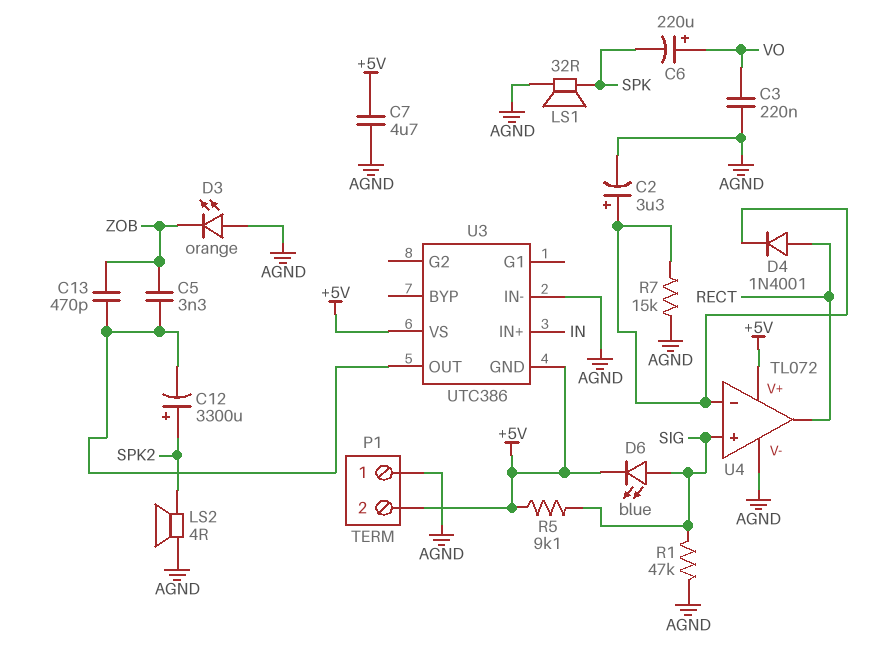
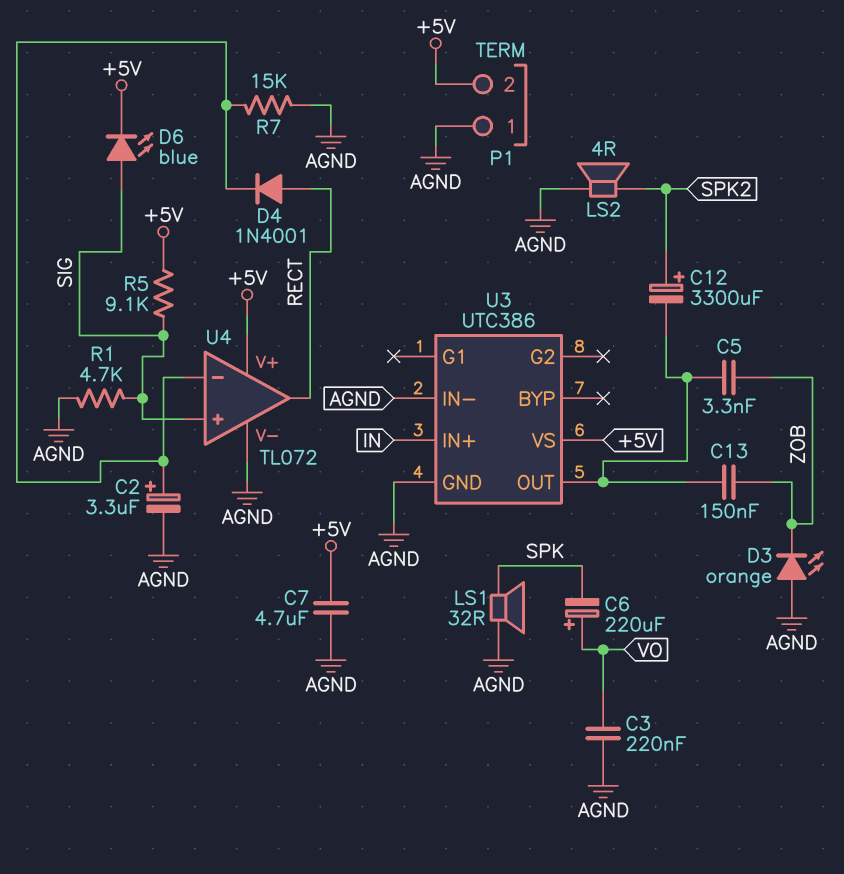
C13: 470pF (U3/OUT, ZOB) -> 150nF (U3/OUT, ZOB)
R1: 47k (AGND, SIG) -> 4.7k (AGND, SIG)
U3 pin GND: +5V -> AGND

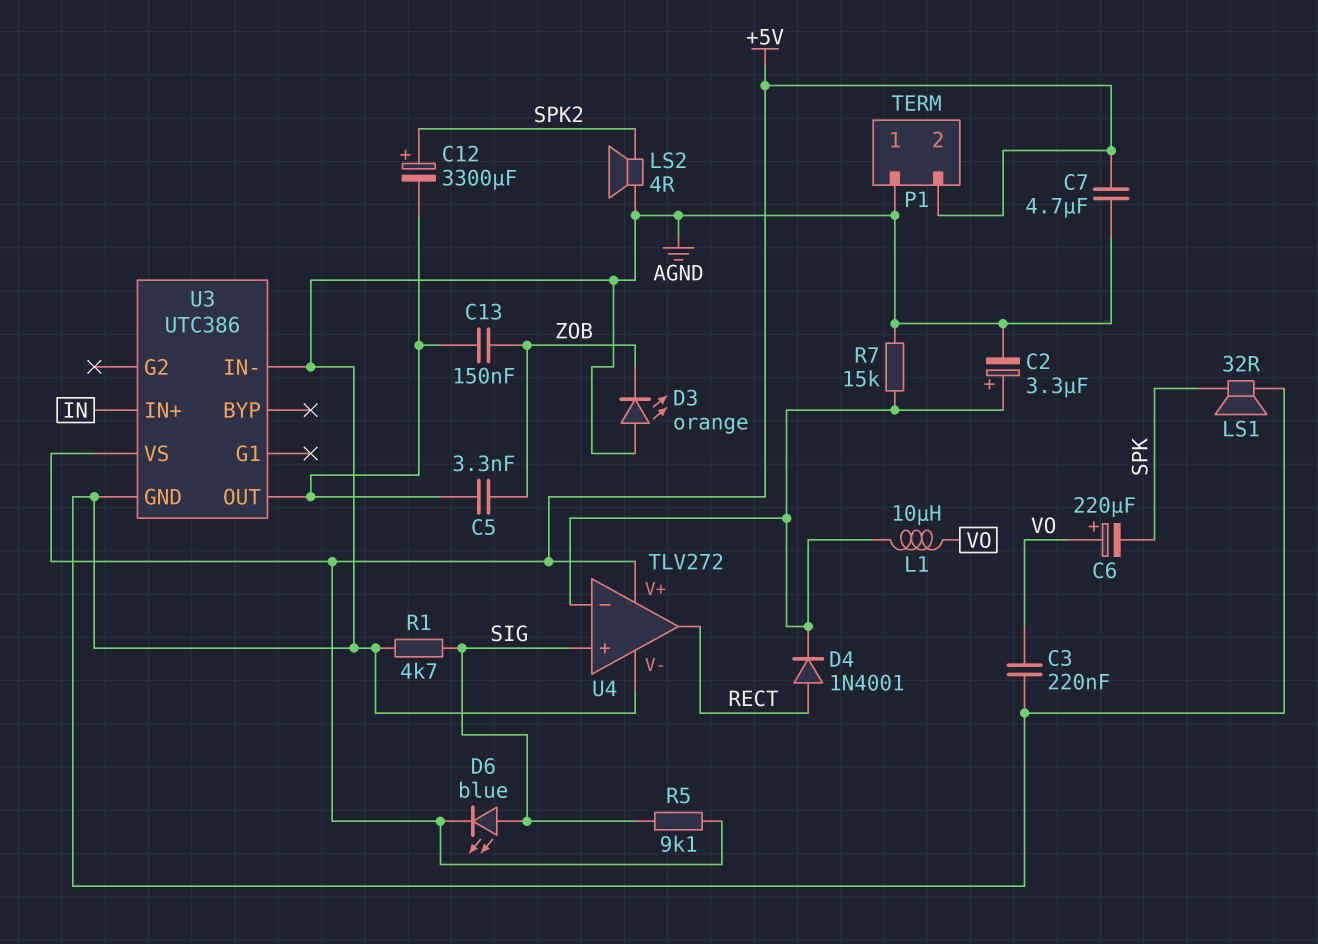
L1: none -> 10uH (U4/in-, VO)
U4: TL072 -> TLV272

